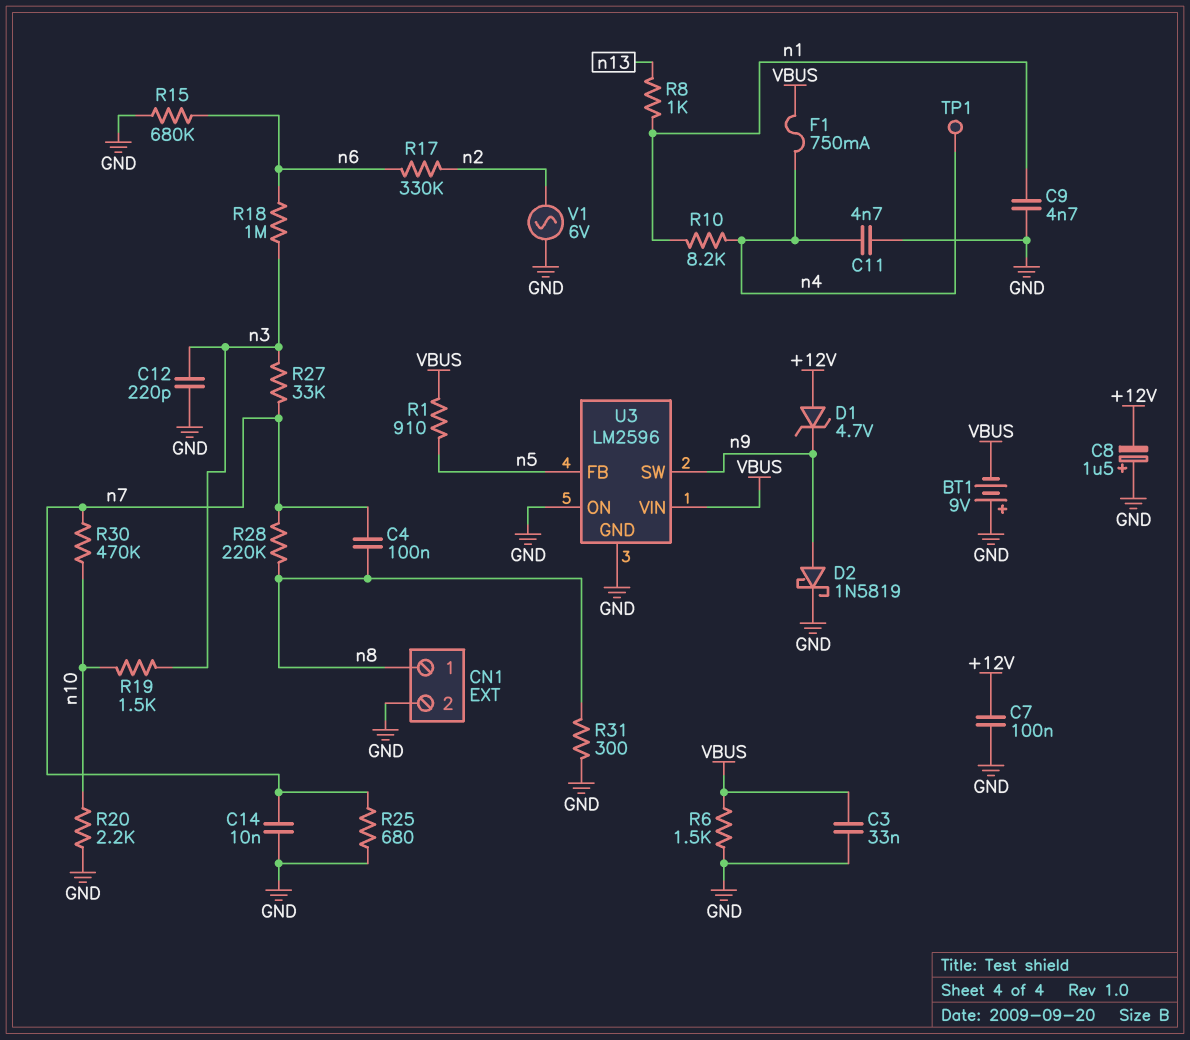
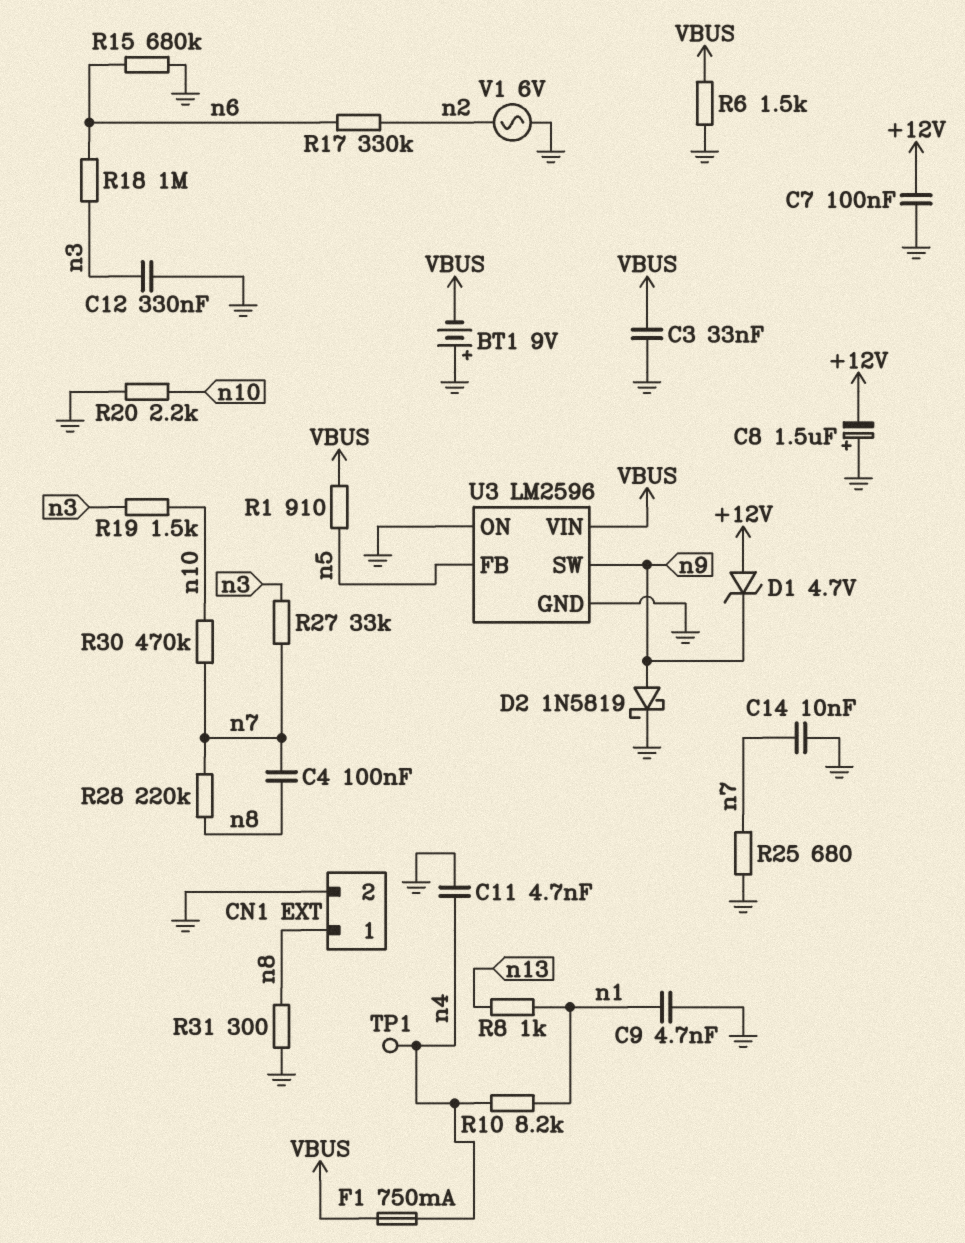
C12: 220pF (GND, n3) -> 330nF (GND, n3)

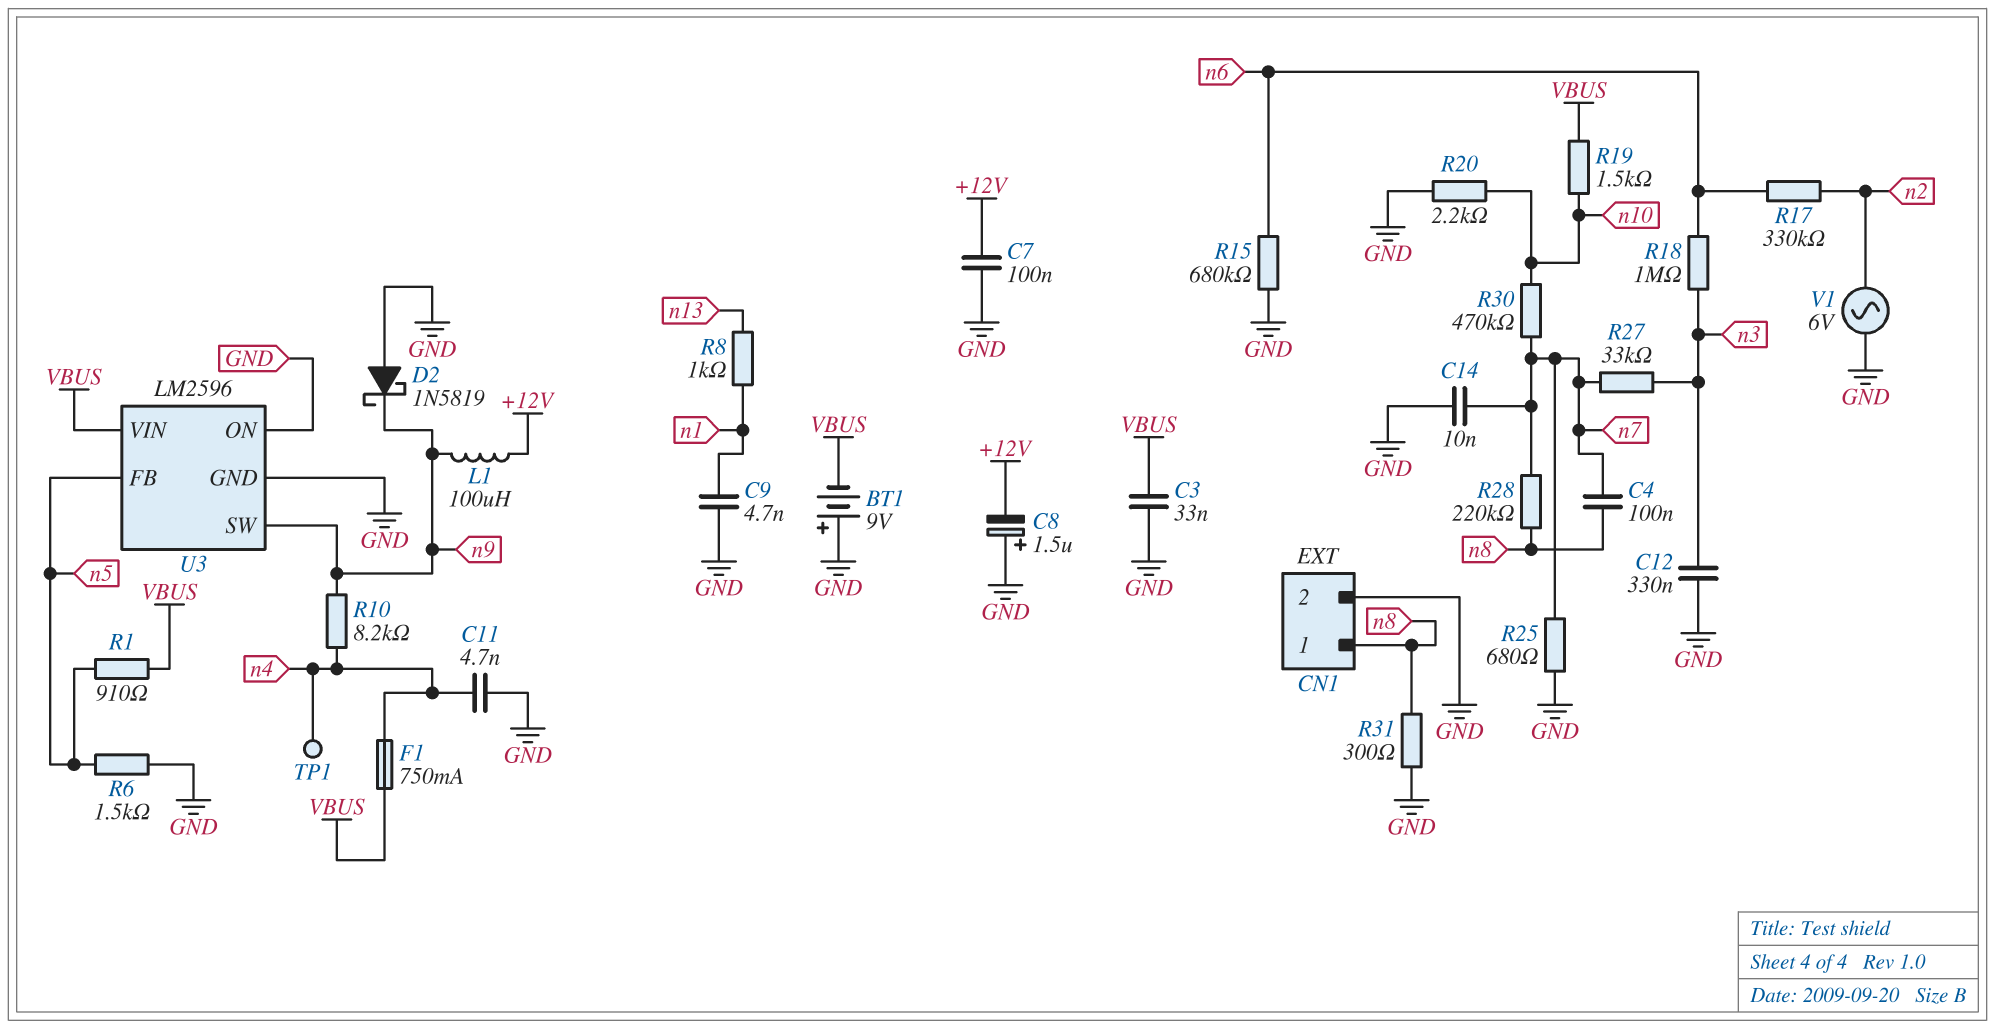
D1: zener 4.7V (A +12V, K n9) -> none
D2: schottky 1N5819 (A n9, K GND) -> schottky 1N5819 (A GND, K n9)
L1: none -> 100uH (+12V, n9)
R6: 1.5k (GND, VBUS) -> 1.5k (GND, n5)
R10: 8.2k (n1, n4) -> 8.2k (n4, n9)
R19: 1.5k (n3, n10) -> 1.5k (VBUS, n10)

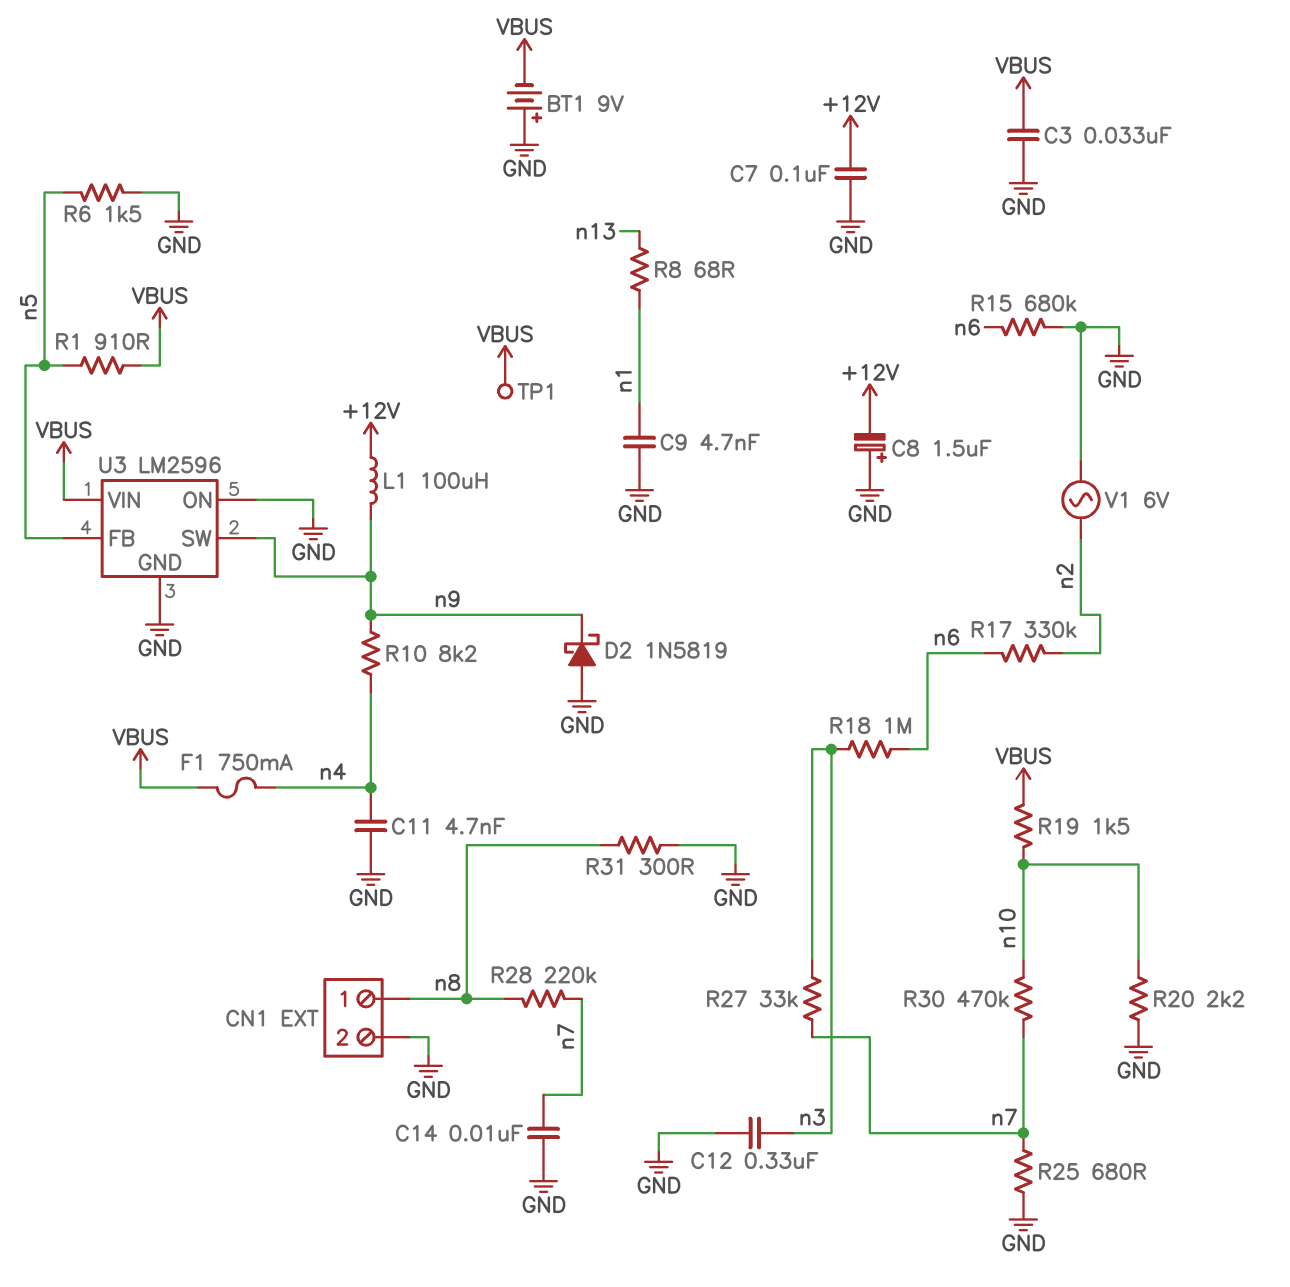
C4: 100nF (n7, n8) -> none
R8: 1k (n1, n13) -> 68 (n1, n13)
TP1: test point (n4) -> test point (VBUS)

